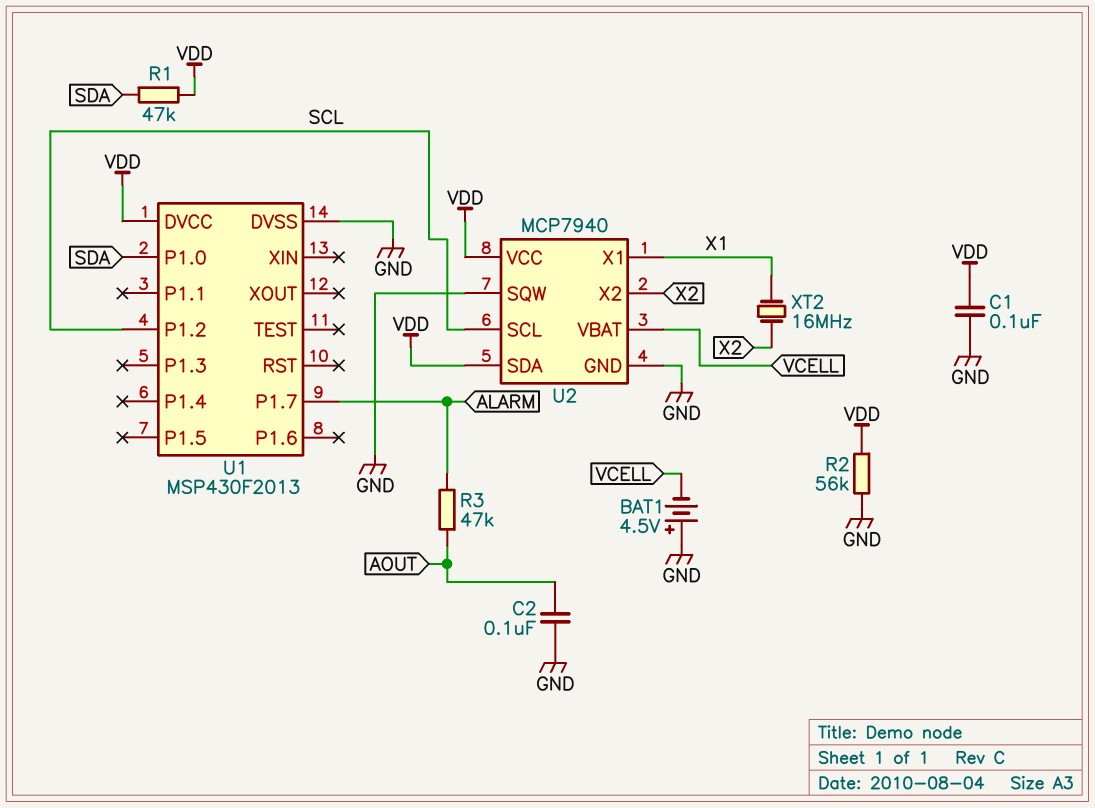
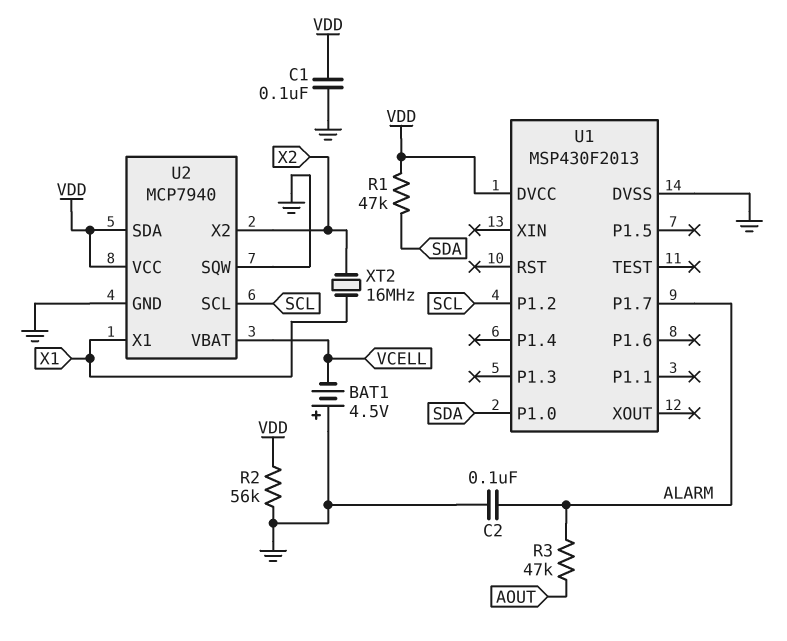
C2: 100nF (AOUT, GND) -> 100nF (ALARM, GND)

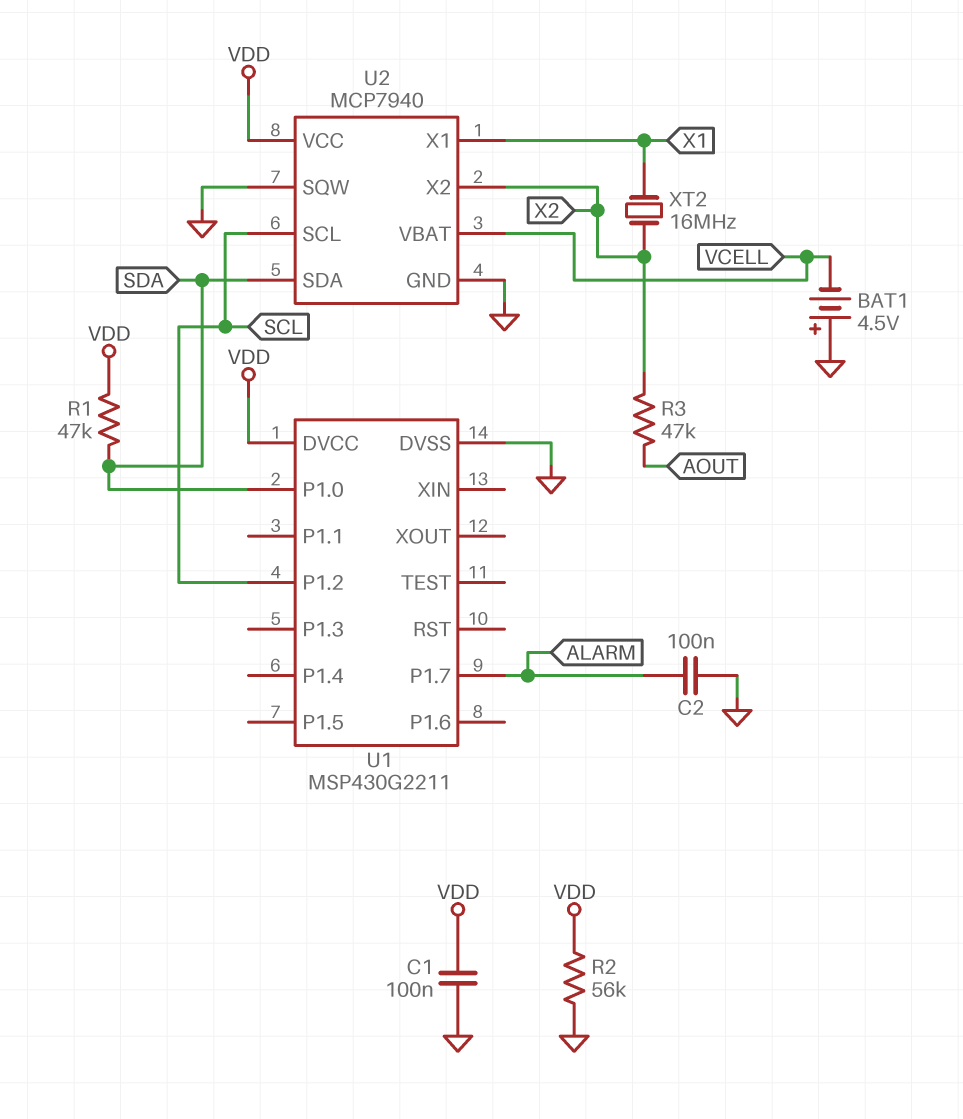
R3: 47k (ALARM, AOUT) -> 47k (AOUT, X2)
U1: MSP430F2013 -> MSP430G2211
U2 pin SDA: VDD -> SDA

